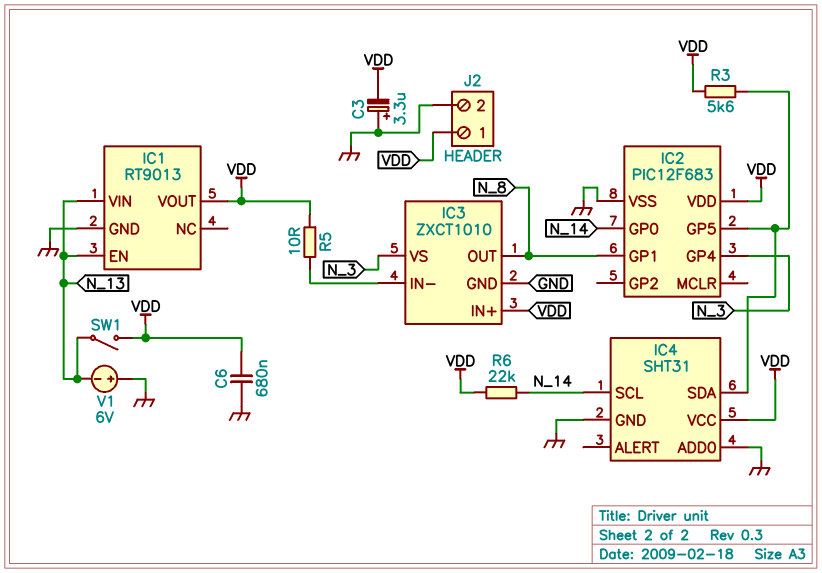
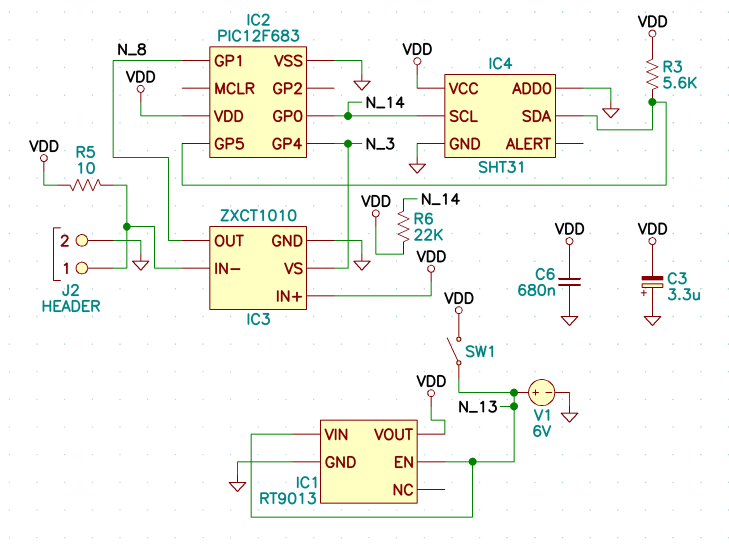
J2 pin 1: VDD -> IC3/IN-
V1: 6V (plus GND, minus N_13) -> 6V (plus N_13, minus GND)

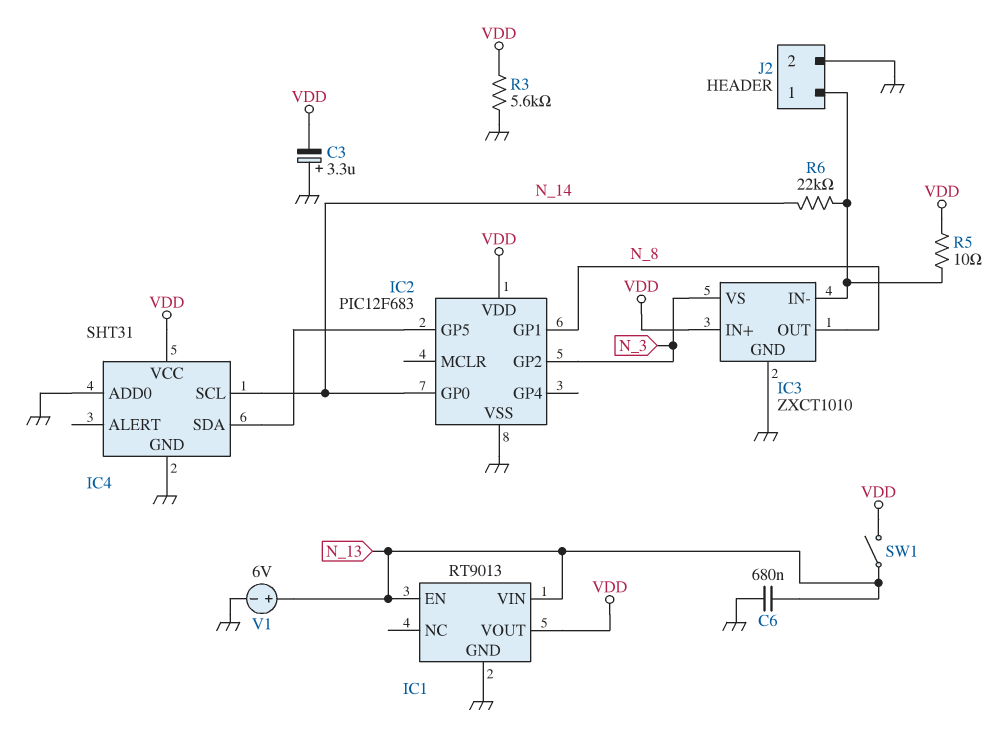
C6: 680nF (GND, VDD) -> 680nF (GND, N_13)
IC2 pin GP2: none -> N_3
IC2 pin GP4: N_3 -> none
R3: 5.6k (IC2/GP5, VDD) -> 5.6k (GND, VDD)
R6: 22k (N_14, VDD) -> 22k (IC3/IN-, N_14)

